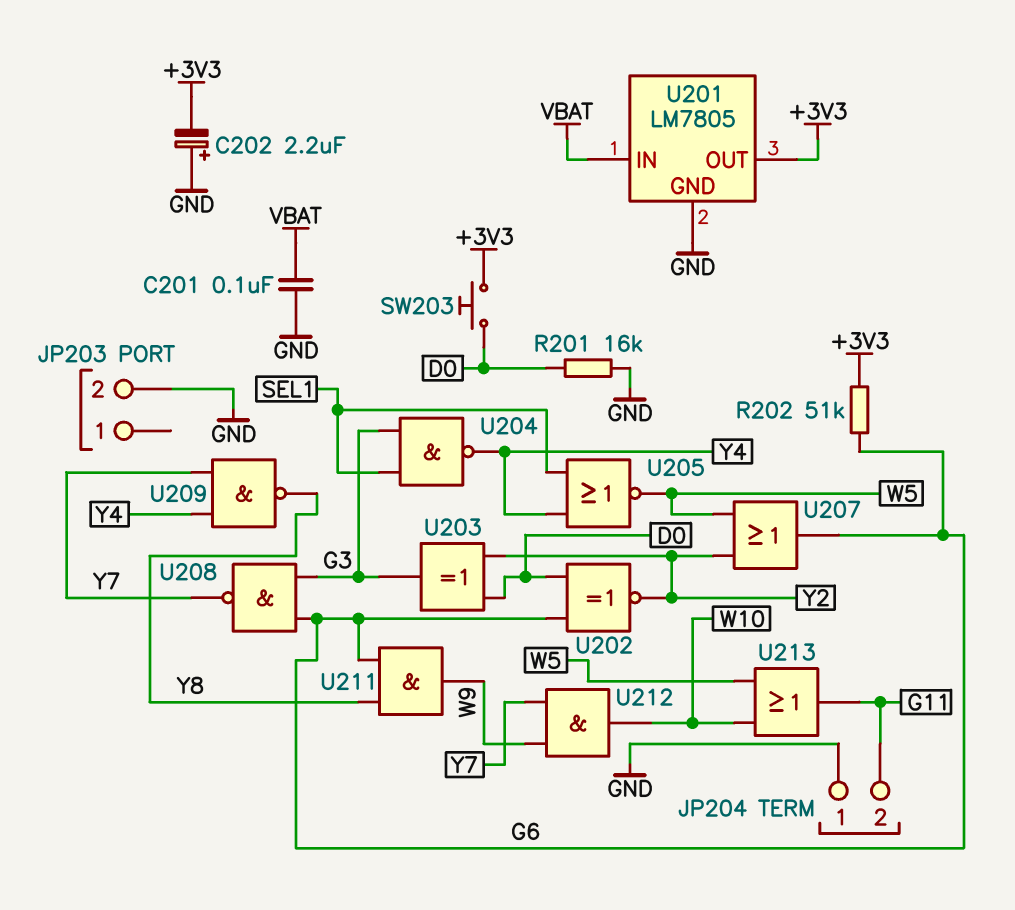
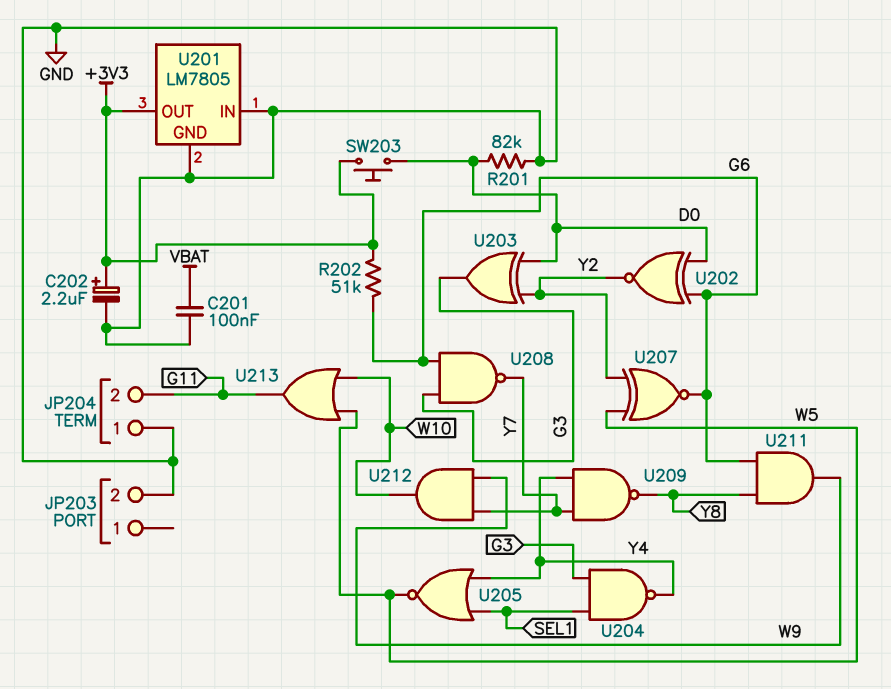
C202: 2.2uF (plus GND, minus +3V3) -> 2.2uF (plus +3V3, minus GND)
R201: 16k (D0, GND) -> 82k (D0, GND)
U201 pin IN: VBAT -> GND
U207: OR (in W5, in Y2, out G6) -> XNOR (in W5, in Y2, out G6)

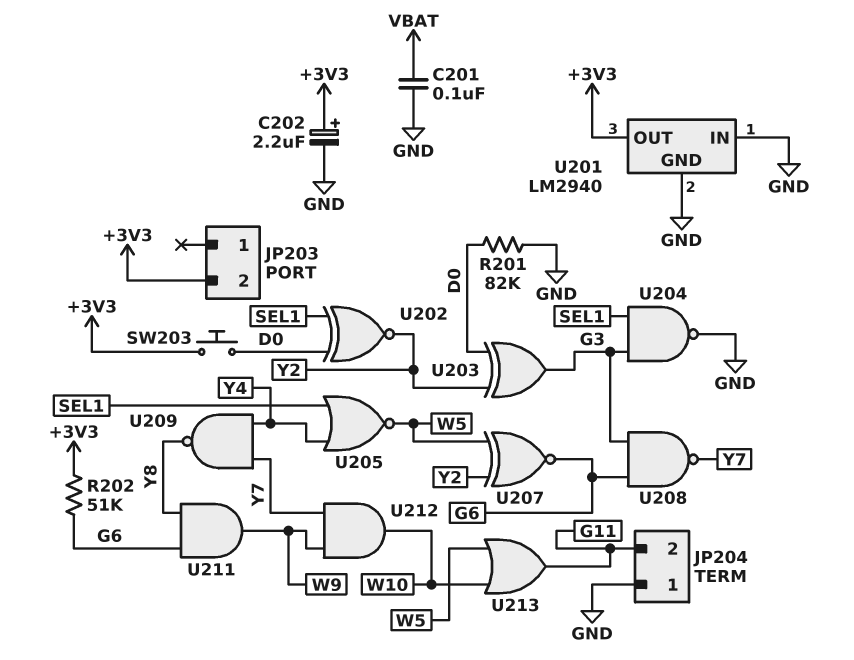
JP203 pin 2: GND -> +3V3
U201: LM7805 -> LM2940
U202: XNOR (in D0, in G6, out Y2) -> XNOR (in D0, in SEL1, out Y2)
U204: NAND (in G3, in SEL1, out Y4) -> NAND (in G3, in SEL1, out GND)

